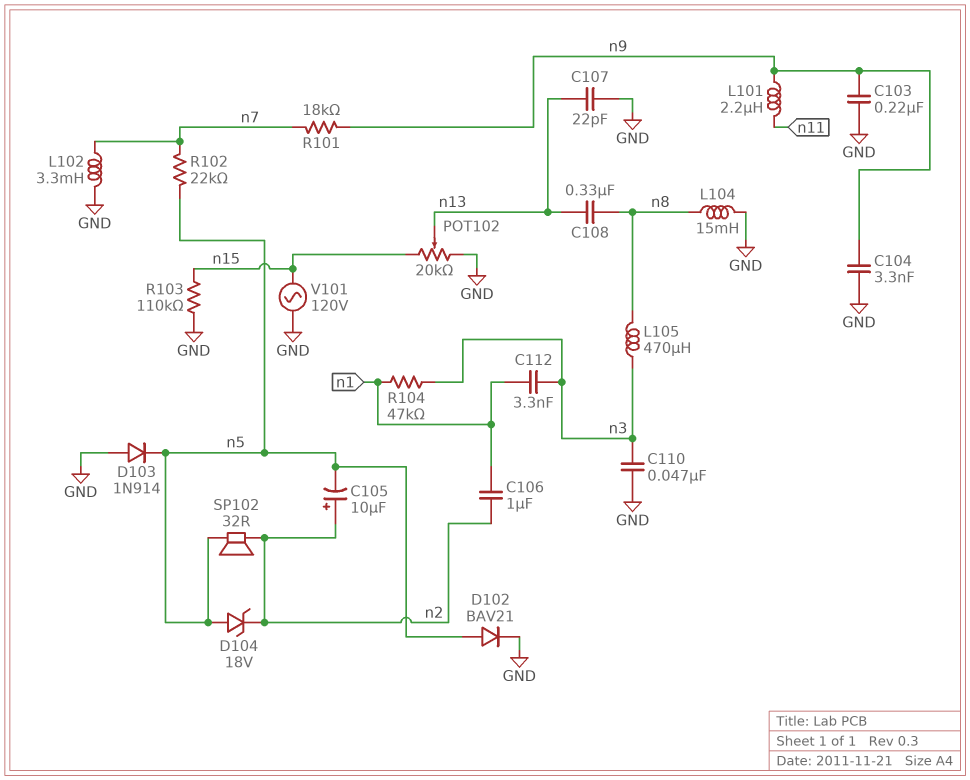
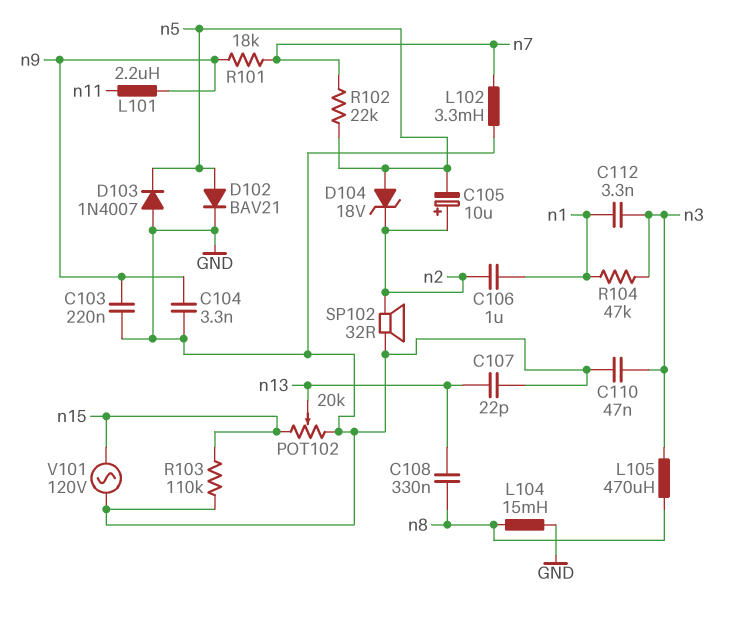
D103: diode 1N914 (A GND, K n5) -> diode 1N4007 (A GND, K n5)
SP102: speaker 32R (n2, n5) -> speaker 32R (GND, n2)

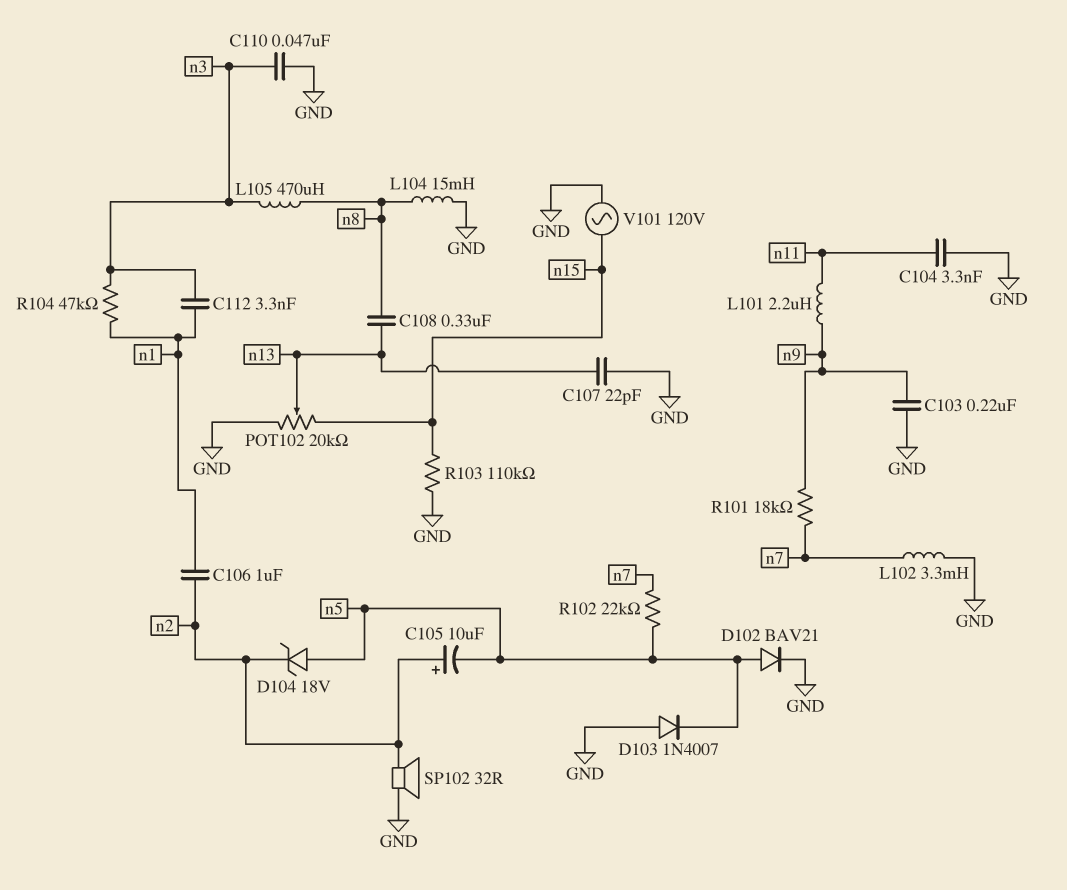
C104: 3.3nF (GND, n9) -> 3.3nF (GND, n11)

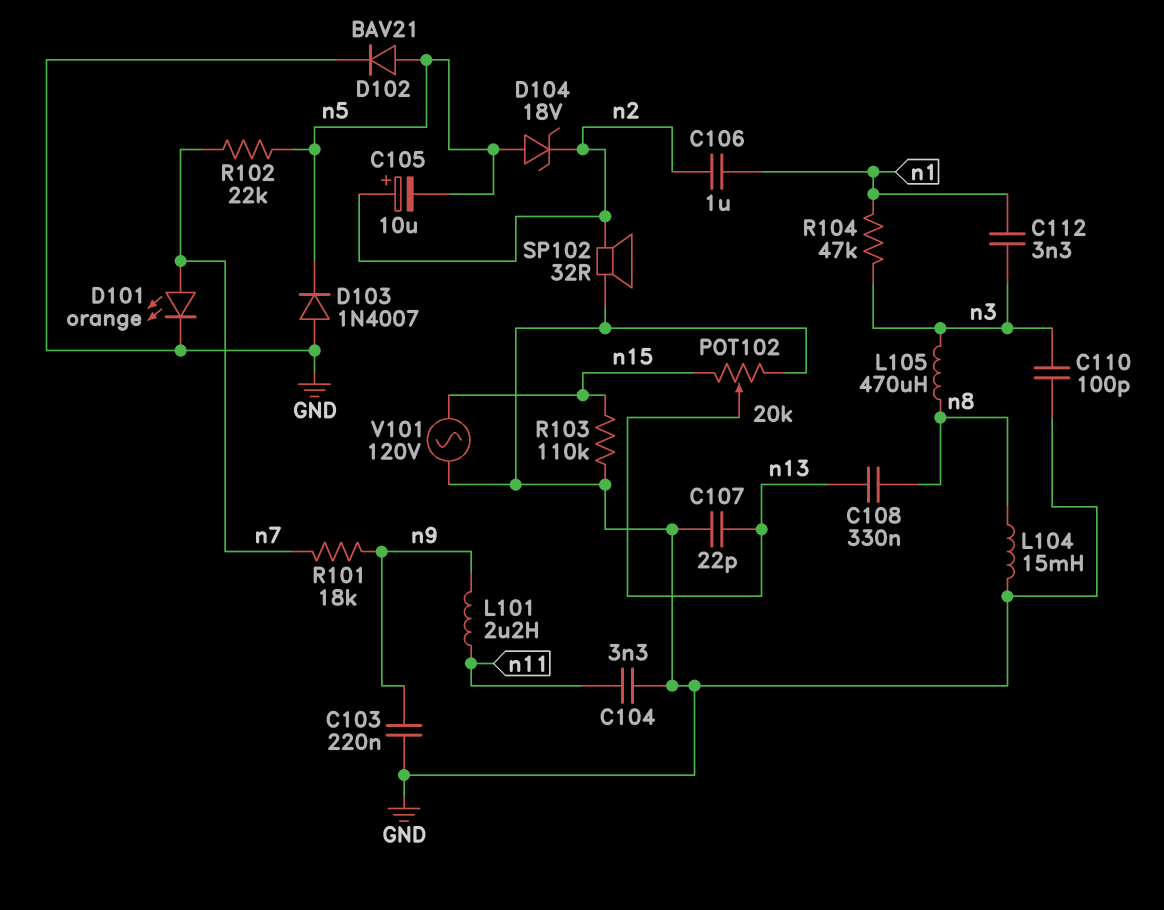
C110: 47nF (GND, n3) -> 100pF (GND, n3)
D101: none -> LED orange (A n7, K GND)
L102: 3.3mH (GND, n7) -> none

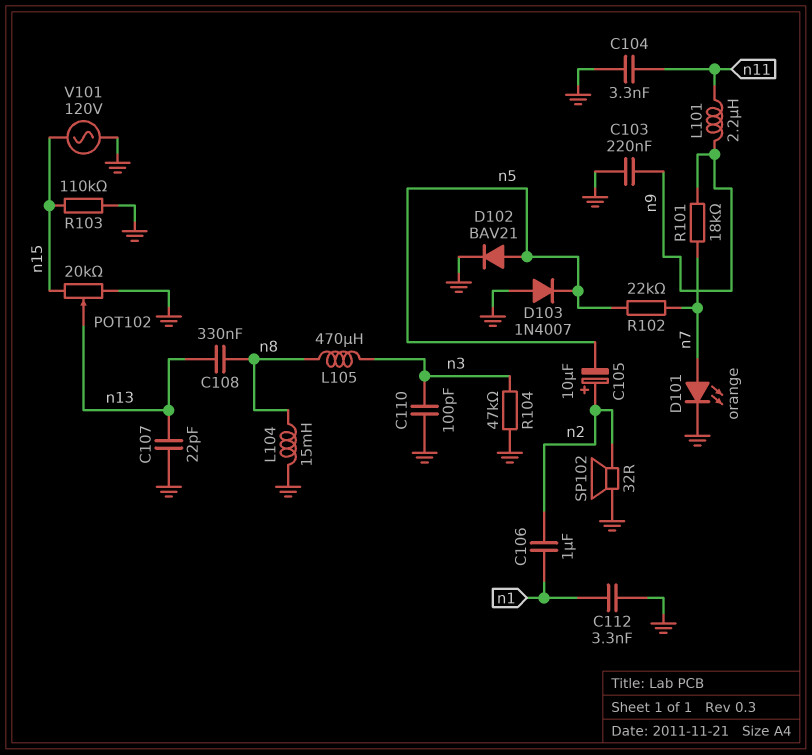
C112: 3.3nF (n1, n3) -> 3.3nF (GND, n1)
D104: zener 18V (A n5, K n2) -> none
R104: 47k (n1, n3) -> 47k (GND, n3)

